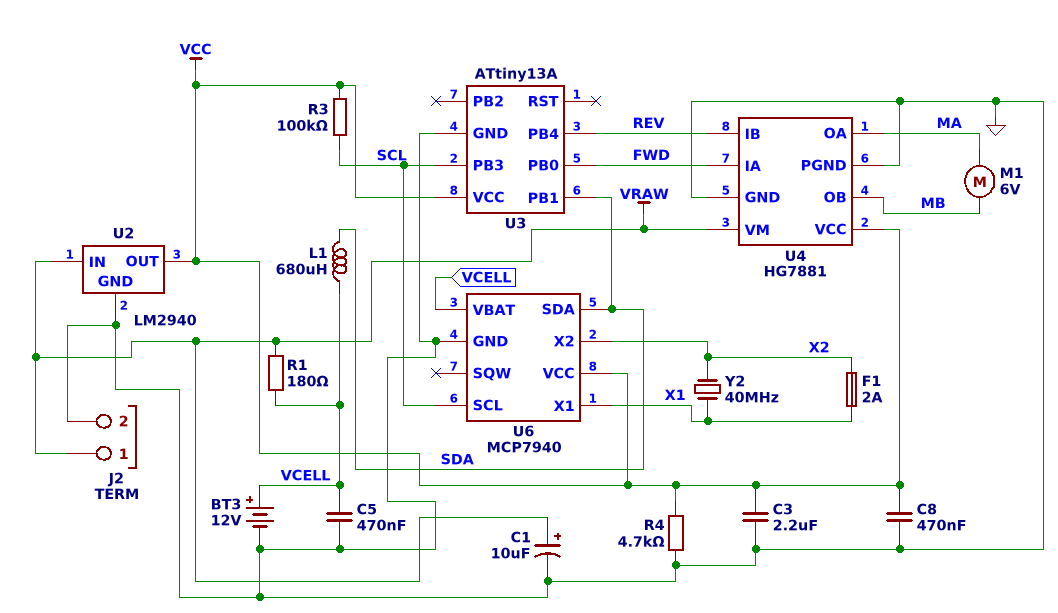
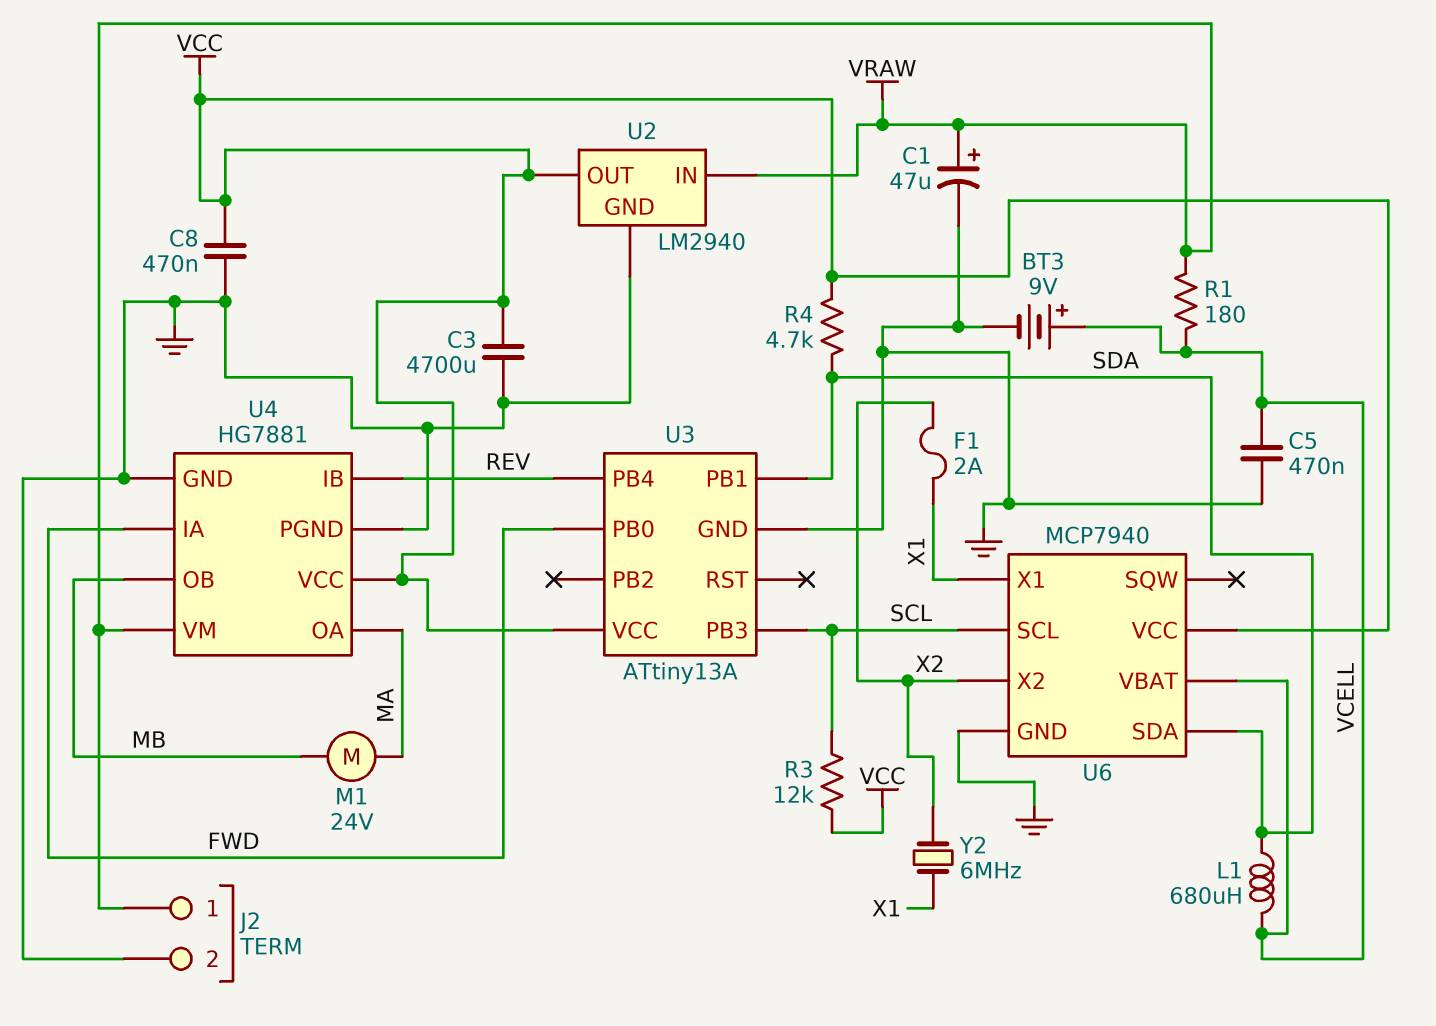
BT3: 12V (plus VCELL, minus GND) -> 9V (plus VCELL, minus GND)
C1: 10uF (plus VRAW, minus GND) -> 47uF (plus VRAW, minus GND)
C3: 2.2uF (GND, VCC) -> 4700uF (GND, VCC)
M1: motor 6V (MA, MB) -> motor 24V (MA, MB)
R3: 100k (SCL, VCC) -> 12k (SCL, VCC)
R4: 4.7k (GND, VCC) -> 4.7k (SDA, VCC)
Y2: 40MHz (X1, X2) -> 6MHz (X1, X2)

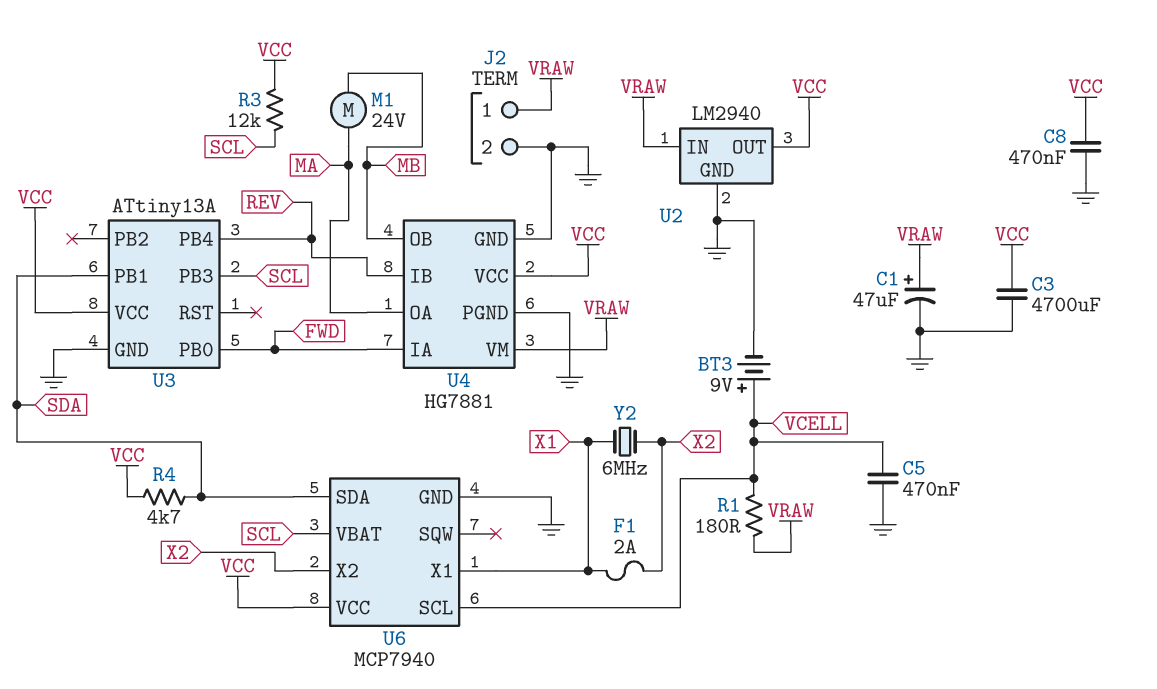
L1: 680uH (SDA, VCELL) -> none
U6 pin SCL: SCL -> VCELL
U6 pin VBAT: VCELL -> SCL

